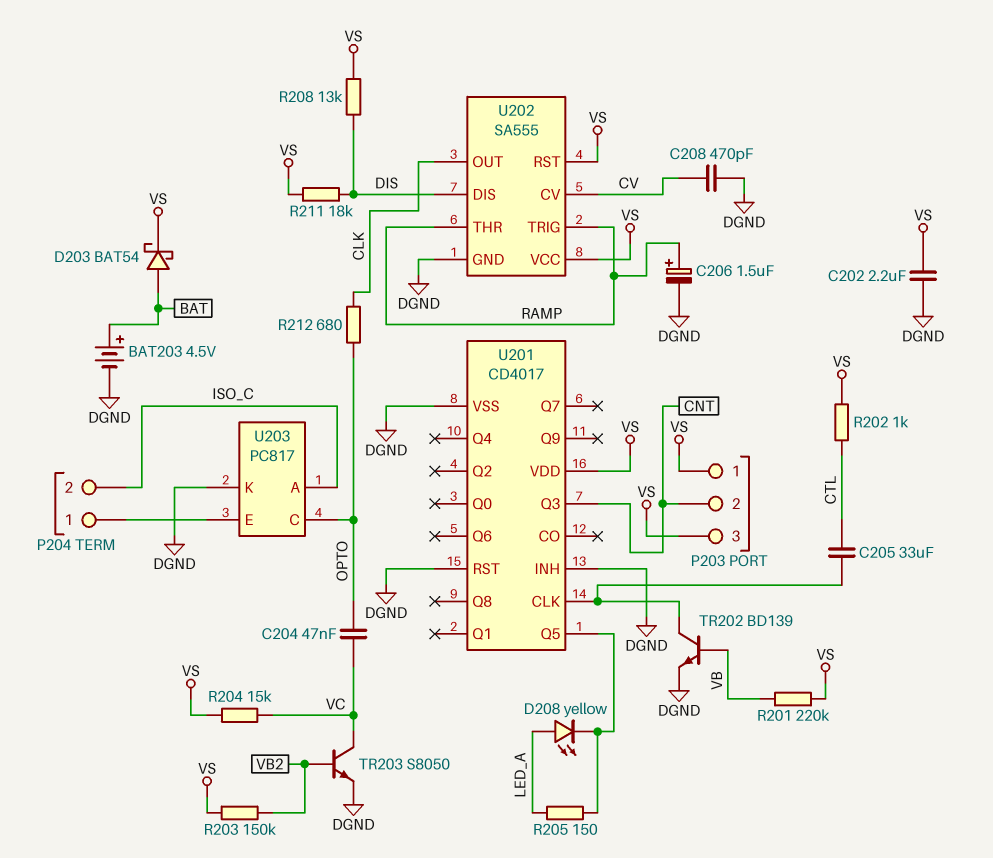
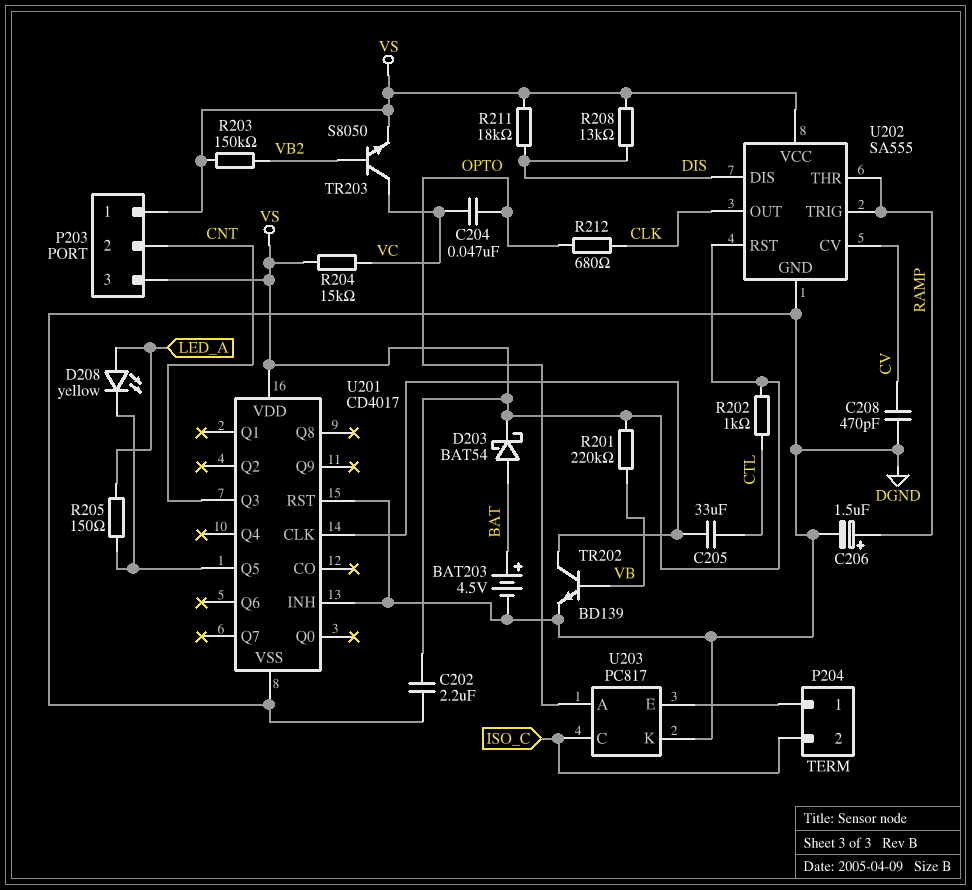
TR203: NPN S8050 (B VB2, C VC, E DGND) -> NPN S8050 (B VB2, C VC, E VS)
U203 pin A: ISO_C -> OPTO
U203 pin C: OPTO -> ISO_C

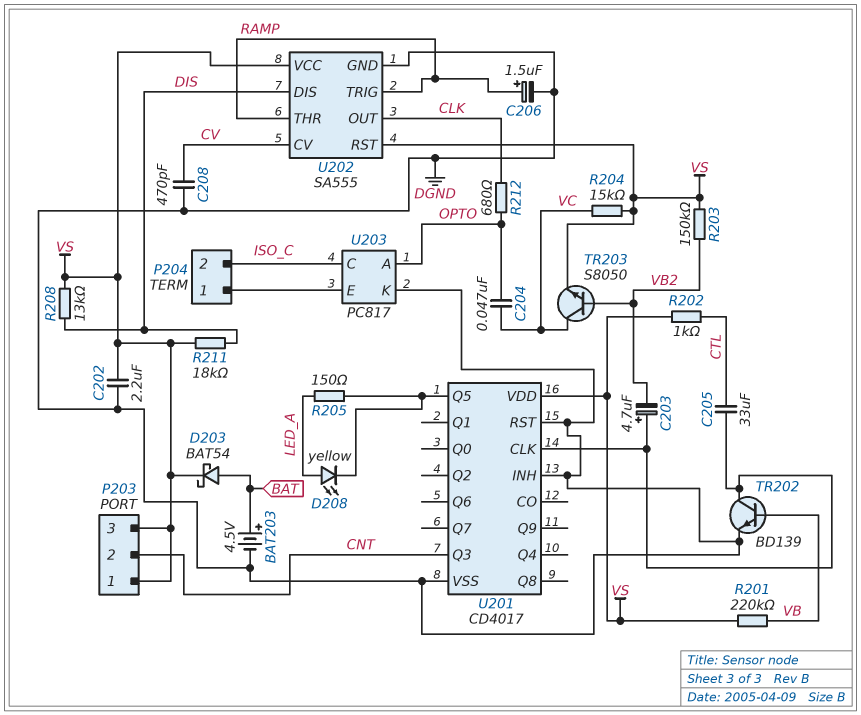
C203: none -> 4.7uF (plus U201/CLK, minus VB2)

